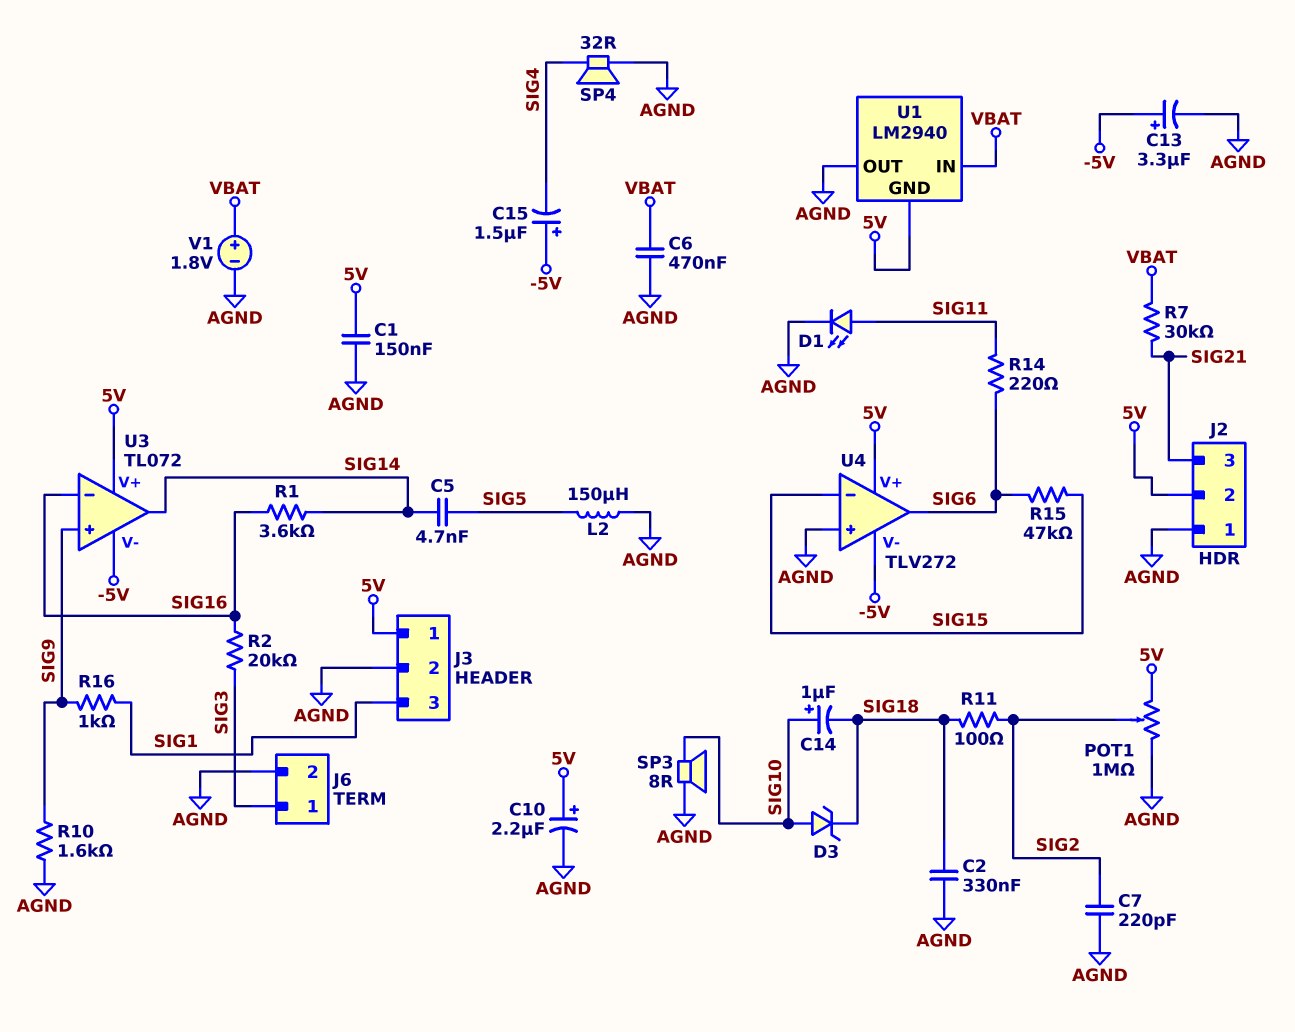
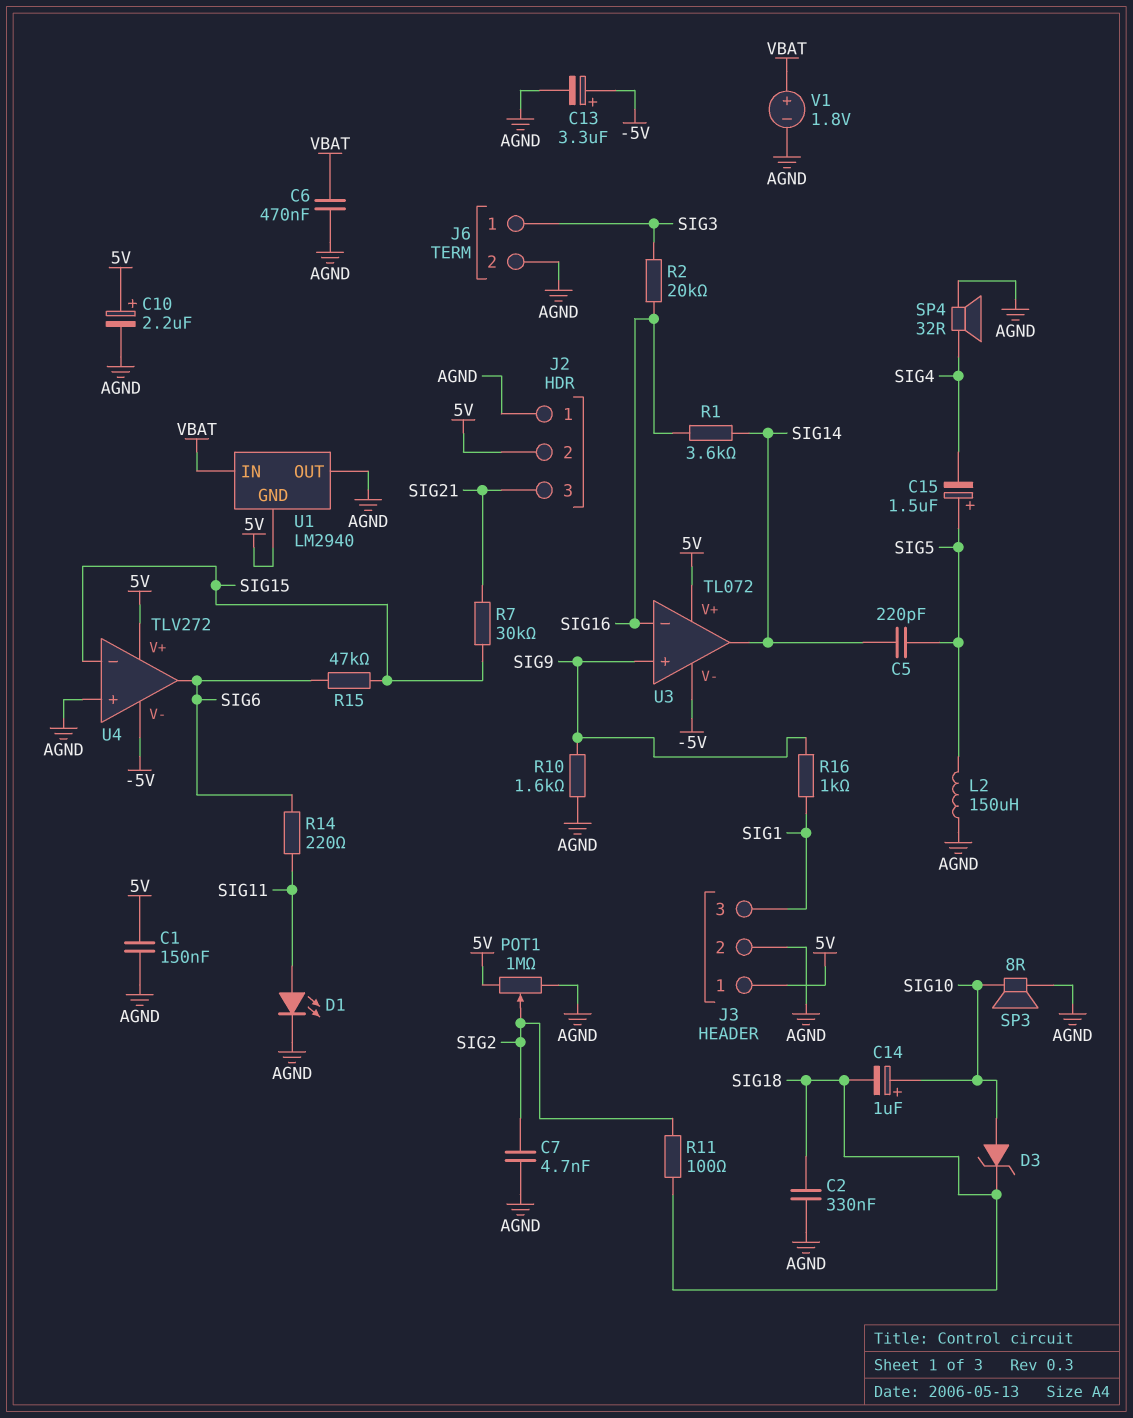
C5: 4.7nF (SIG5, SIG14) -> 220pF (SIG5, SIG14)
C7: 220pF (AGND, SIG2) -> 4.7nF (AGND, SIG2)
C15: 1.5uF (plus -5V, minus SIG4) -> 1.5uF (plus SIG5, minus SIG4)
R7: 30k (SIG21, VBAT) -> 30k (SIG15, SIG21)

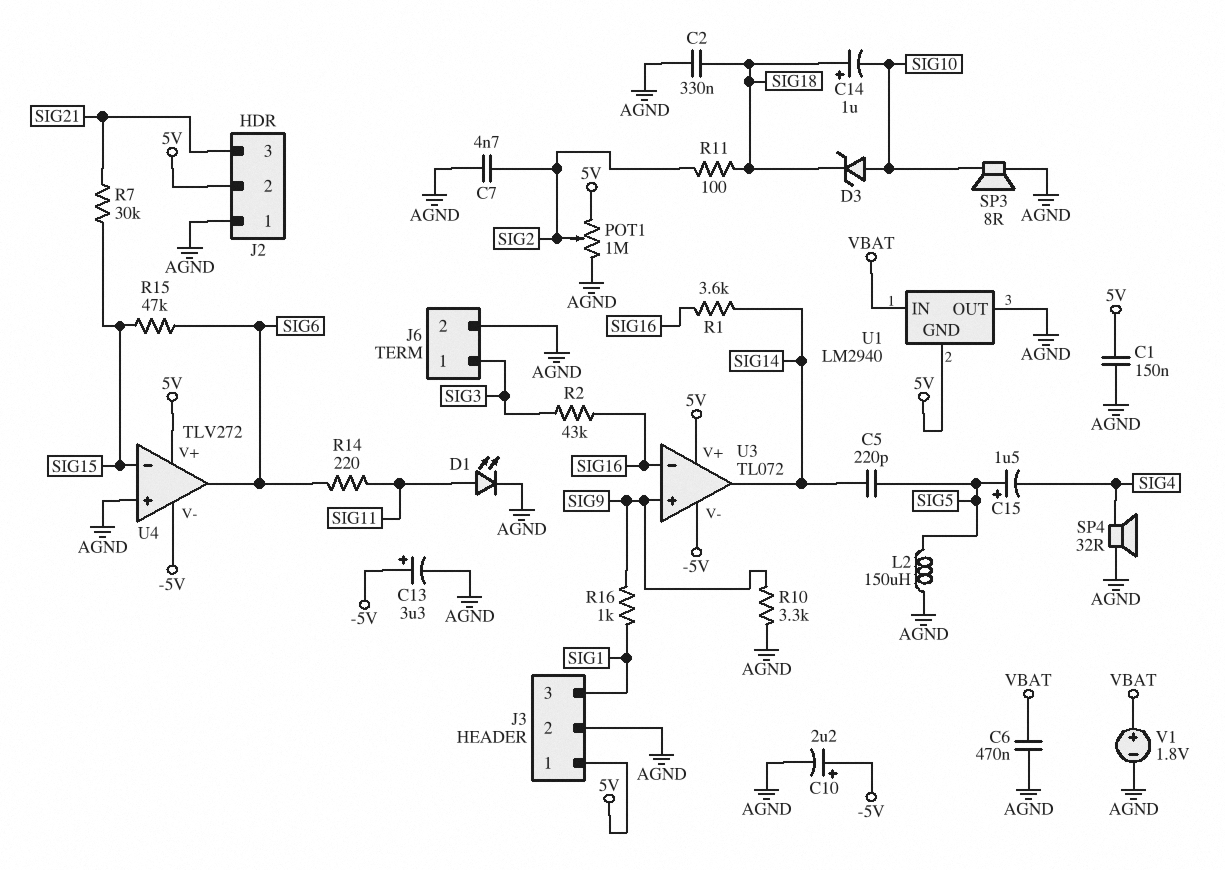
C10: 2.2uF (plus 5V, minus AGND) -> 2.2uF (plus -5V, minus AGND)
C14: 1uF (plus SIG10, minus SIG18) -> 1uF (plus SIG18, minus SIG10)
R2: 20k (SIG3, SIG16) -> 43k (SIG3, SIG16)
R10: 1.6k (AGND, SIG9) -> 3.3k (AGND, SIG9)

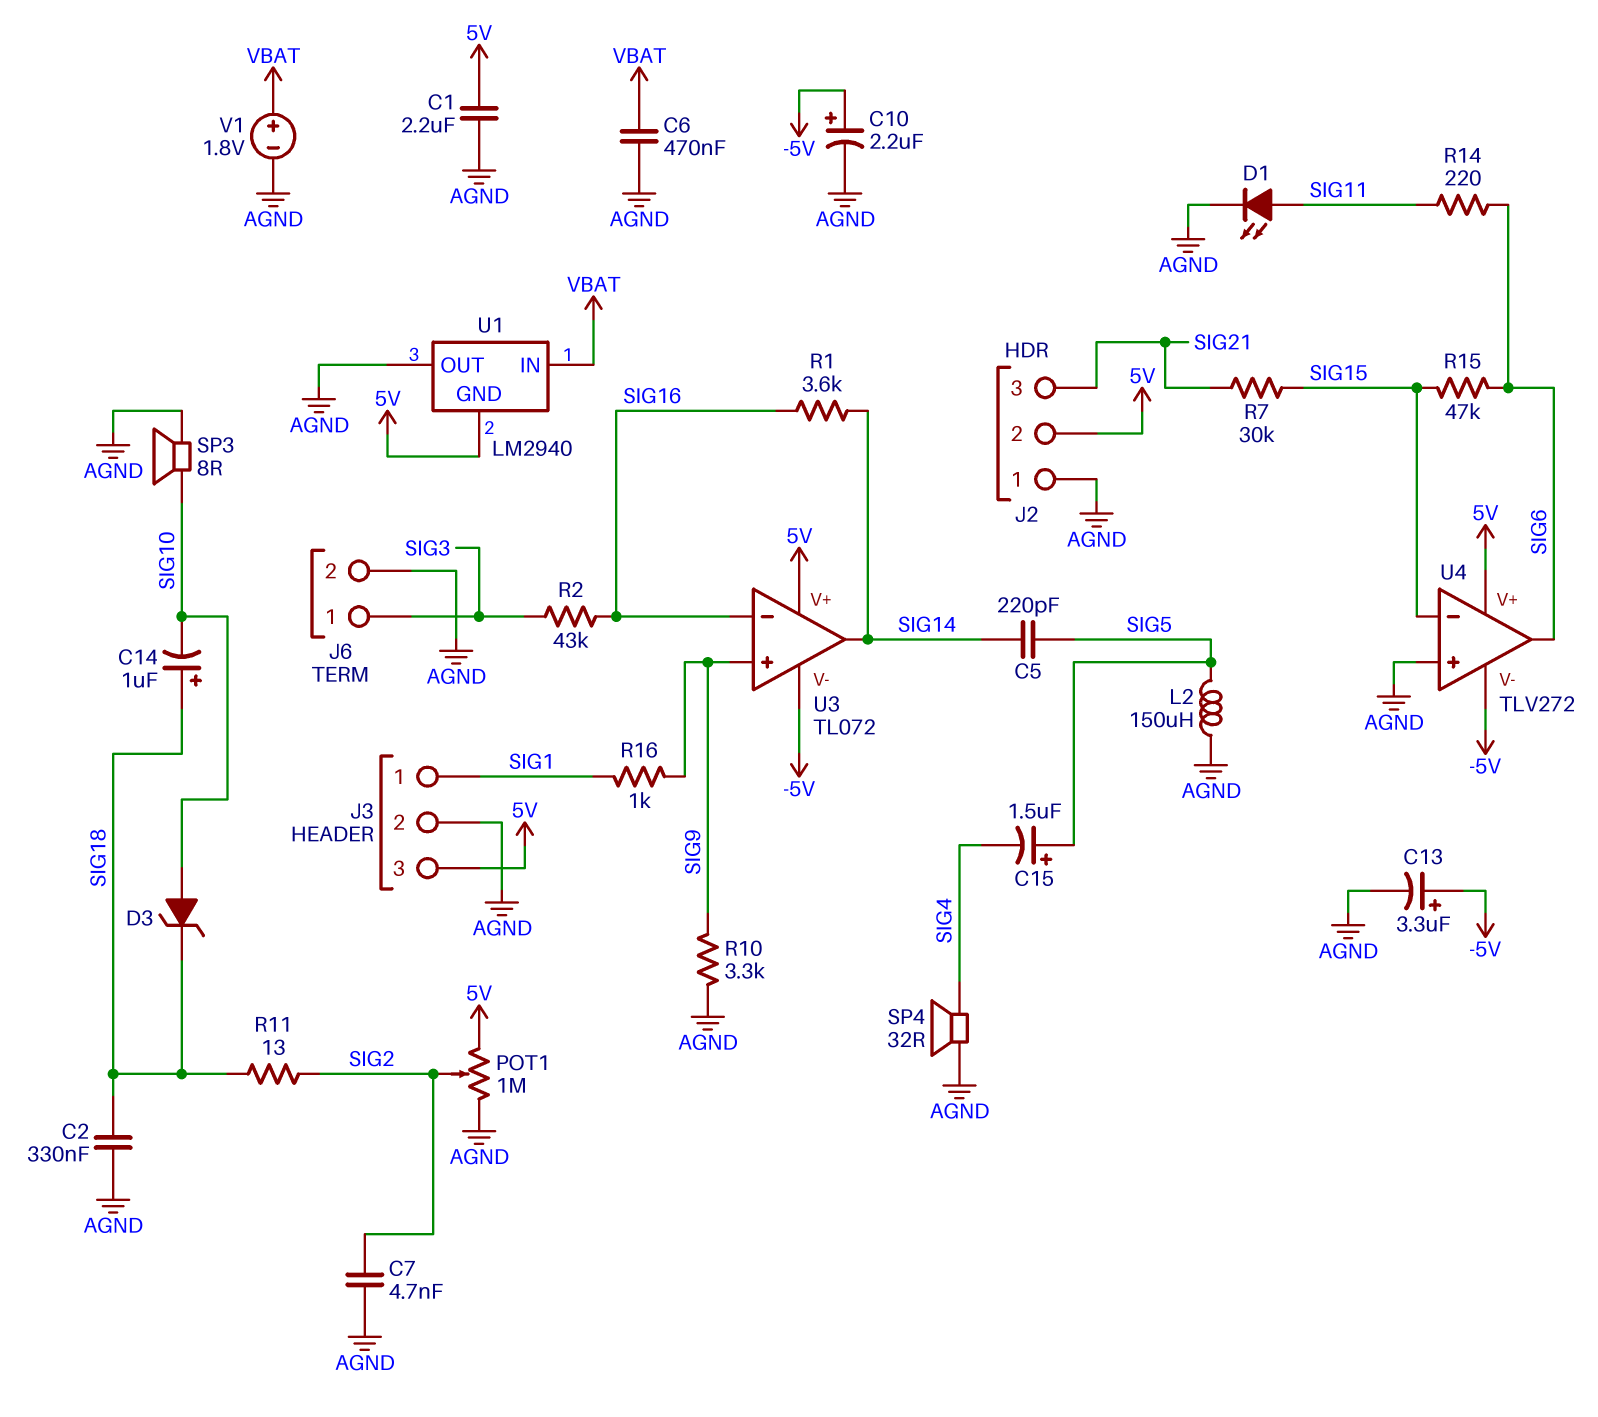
C1: 150nF (5V, AGND) -> 2.2uF (5V, AGND)
J3 pin 1: 5V -> SIG1
J3 pin 3: SIG1 -> 5V
R11: 100 (SIG2, SIG18) -> 13 (SIG2, SIG18)

